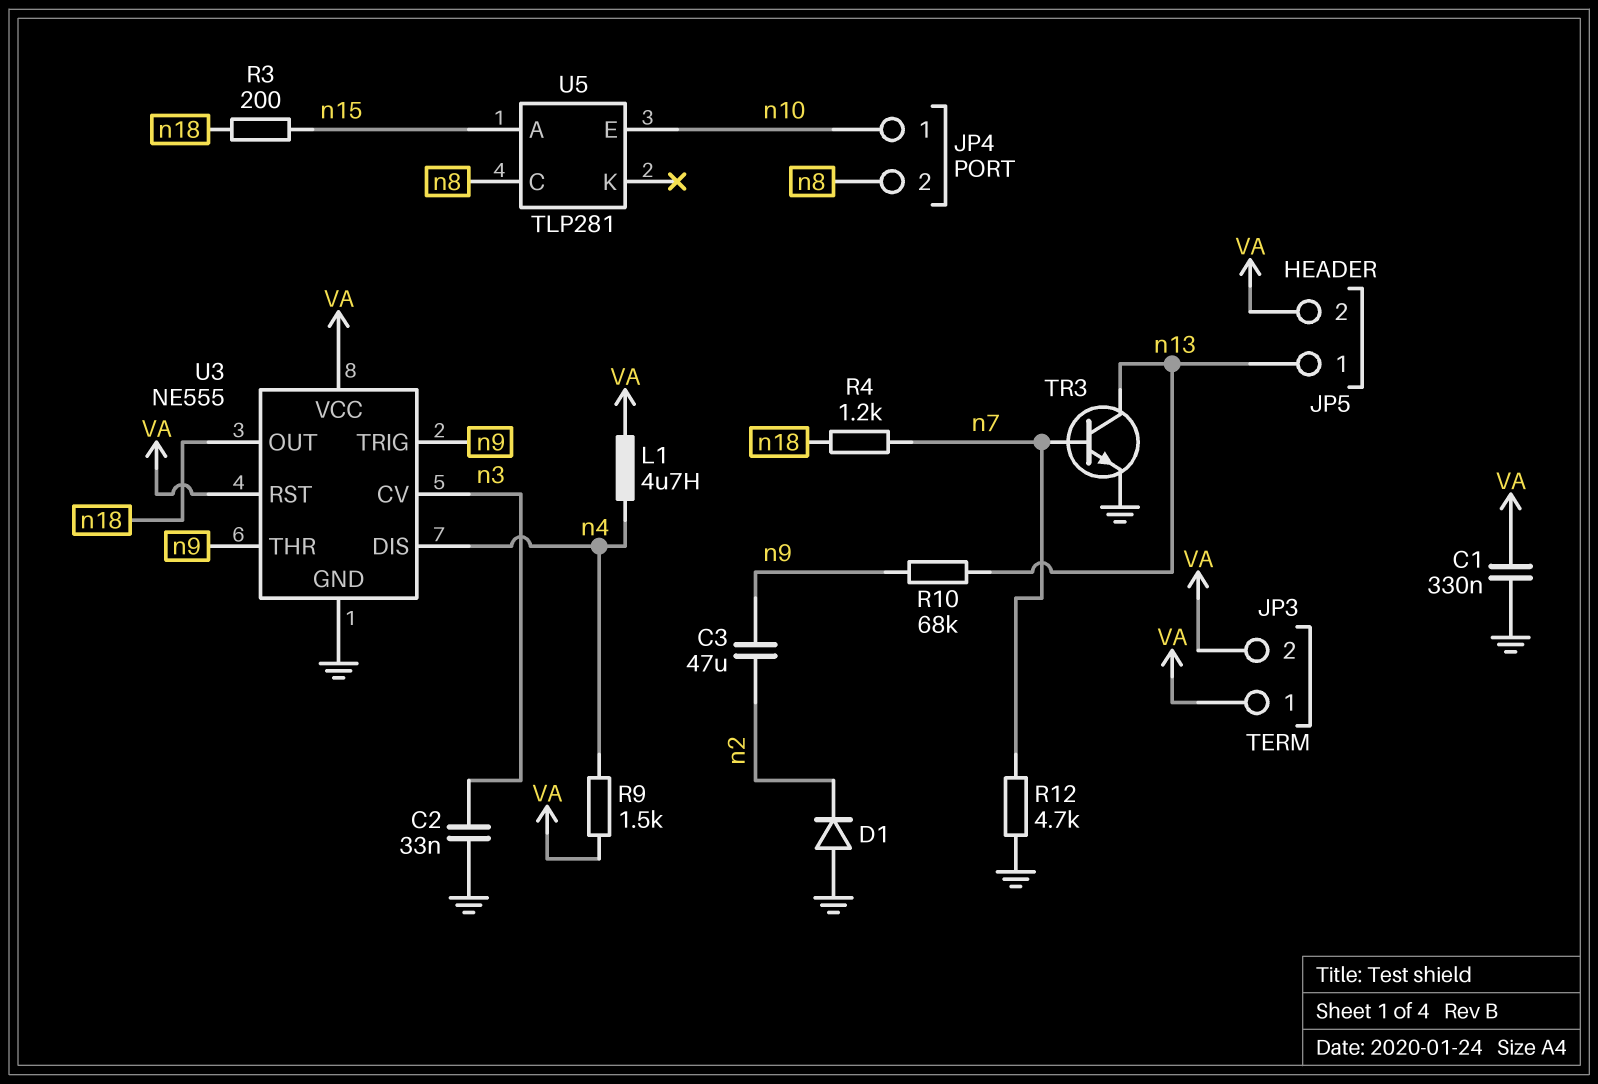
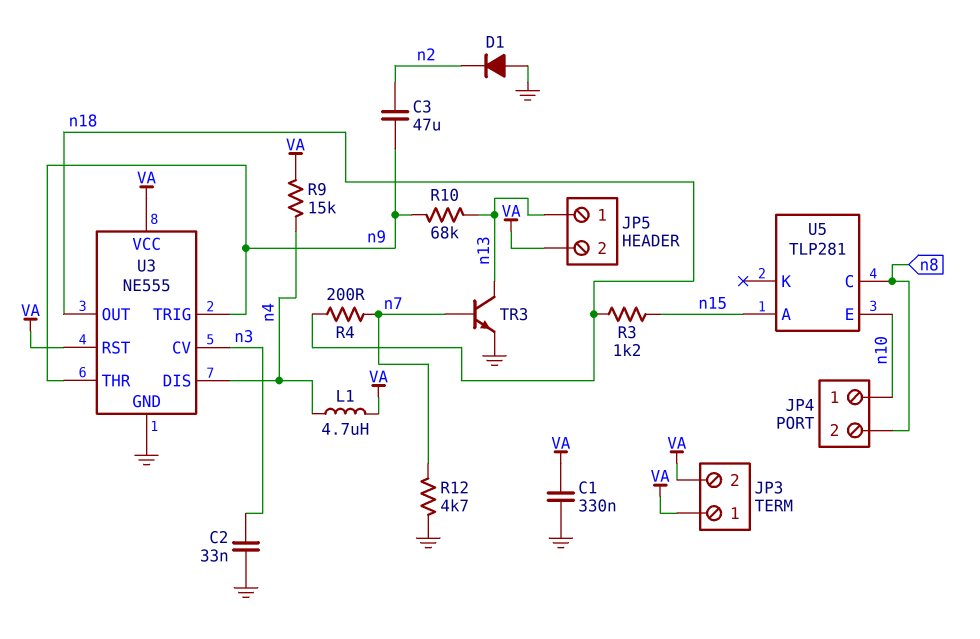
R3: 200 (n15, n18) -> 1.2k (n15, n18)
R4: 1.2k (n7, n18) -> 200 (n7, n18)
R9: 1.5k (VA, n4) -> 15k (VA, n4)

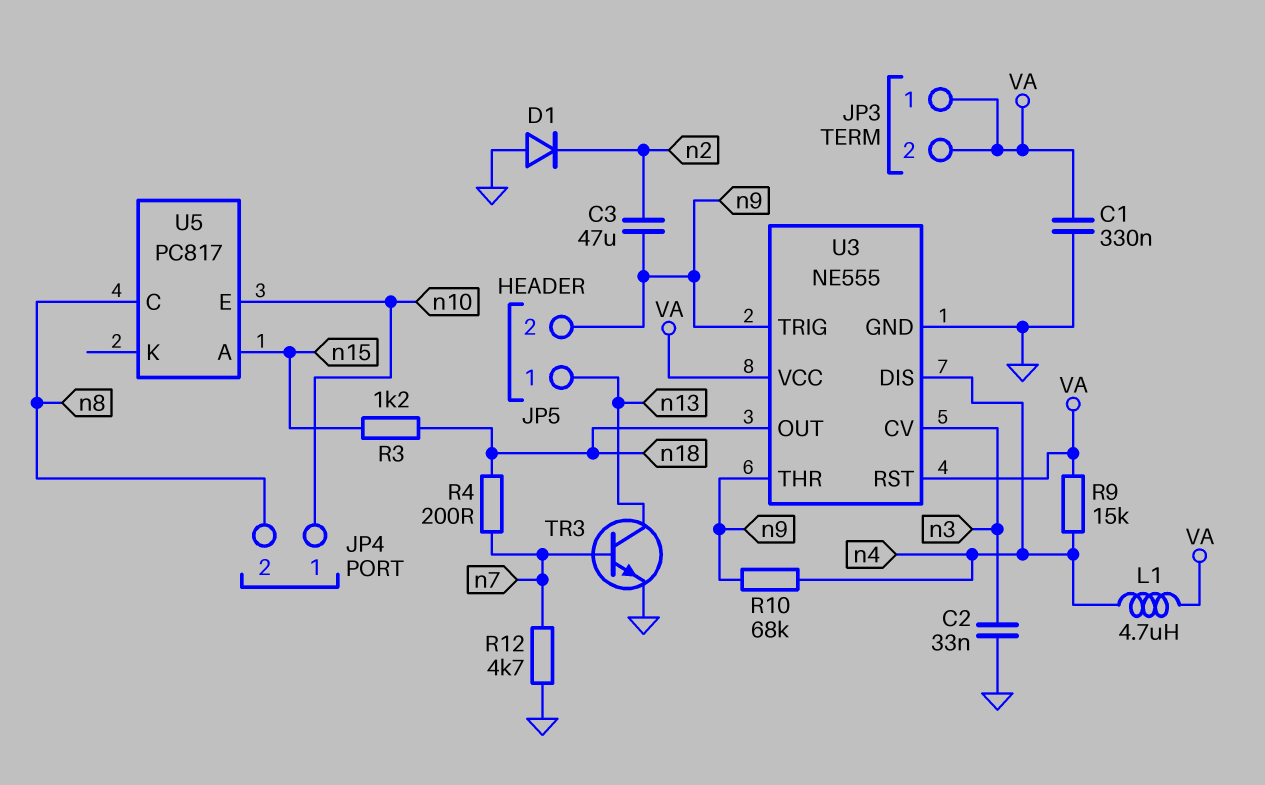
JP5 pin 2: VA -> n9
R10: 68k (n9, n13) -> 68k (n4, n9)
U5: TLP281 -> PC817

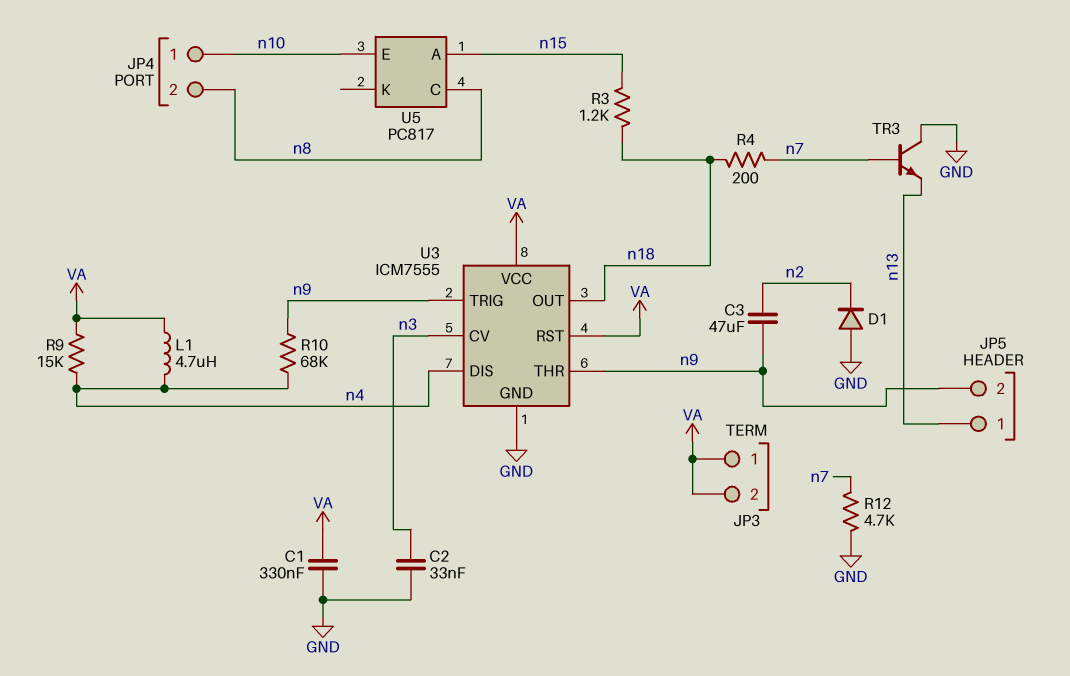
TR3: NPN (B n7, C n13, E GND) -> NPN (B n7, C GND, E n13)
U3: NE555 -> ICM7555

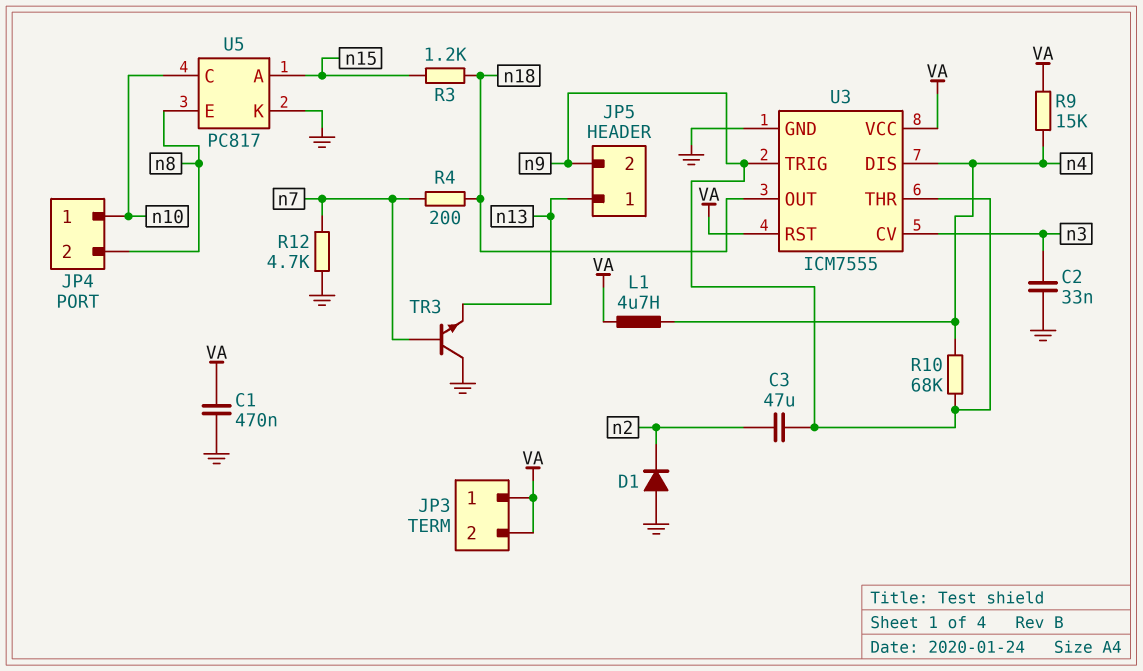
C1: 330nF (GND, VA) -> 470nF (GND, VA)
U5 pin C: n8 -> n10
U5 pin E: n10 -> n8
U5 pin K: none -> GND

